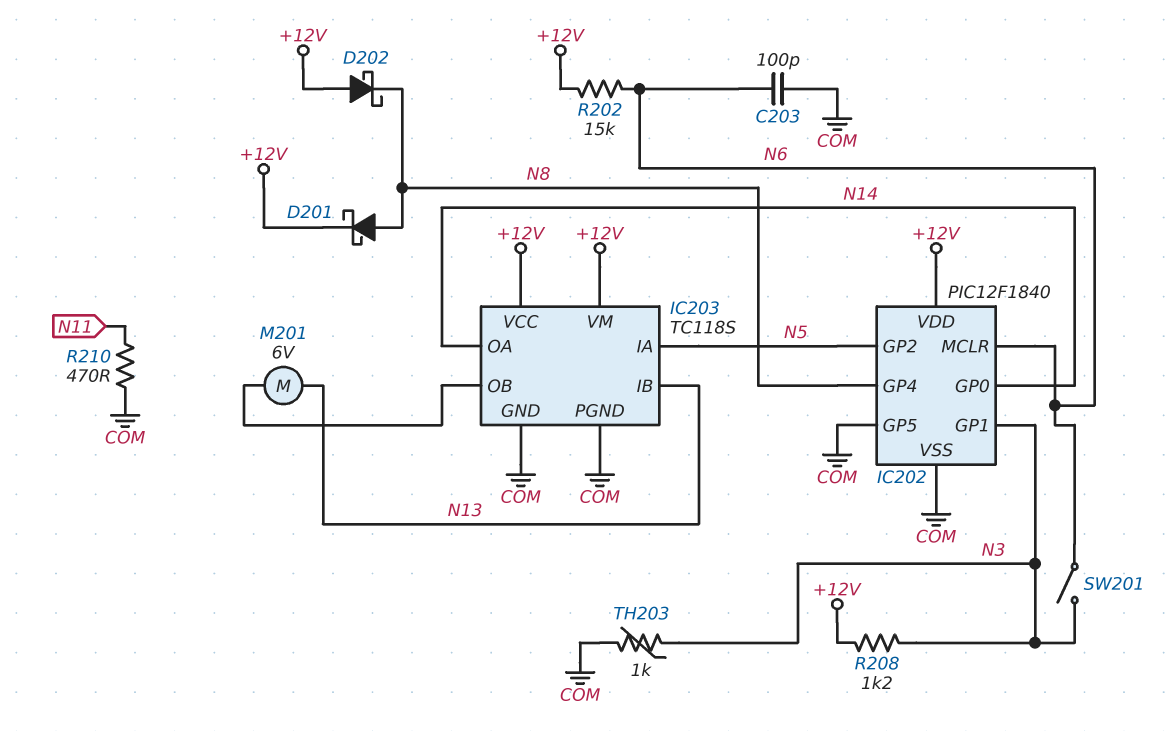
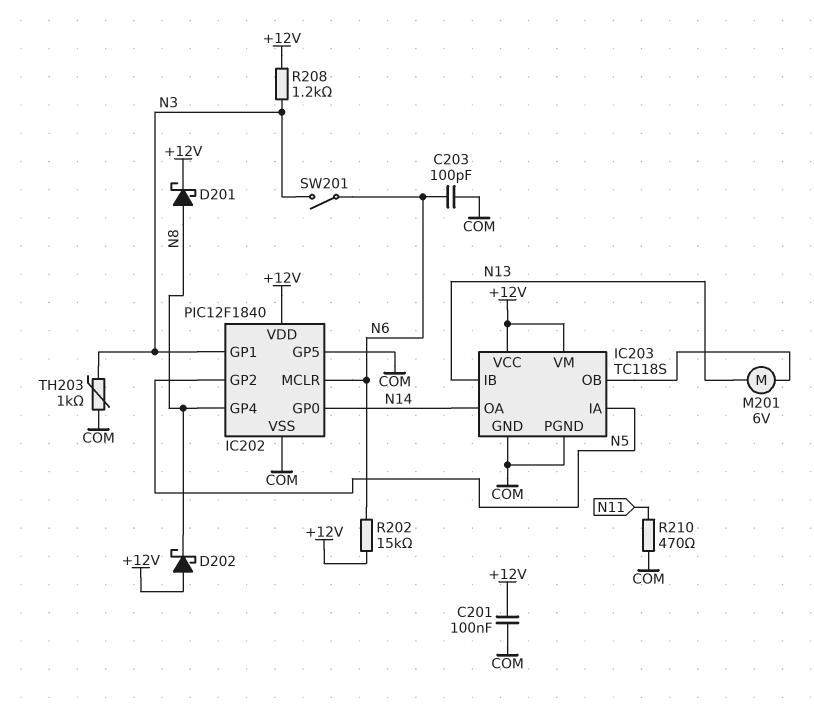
C201: none -> 100nF (+12V, COM)

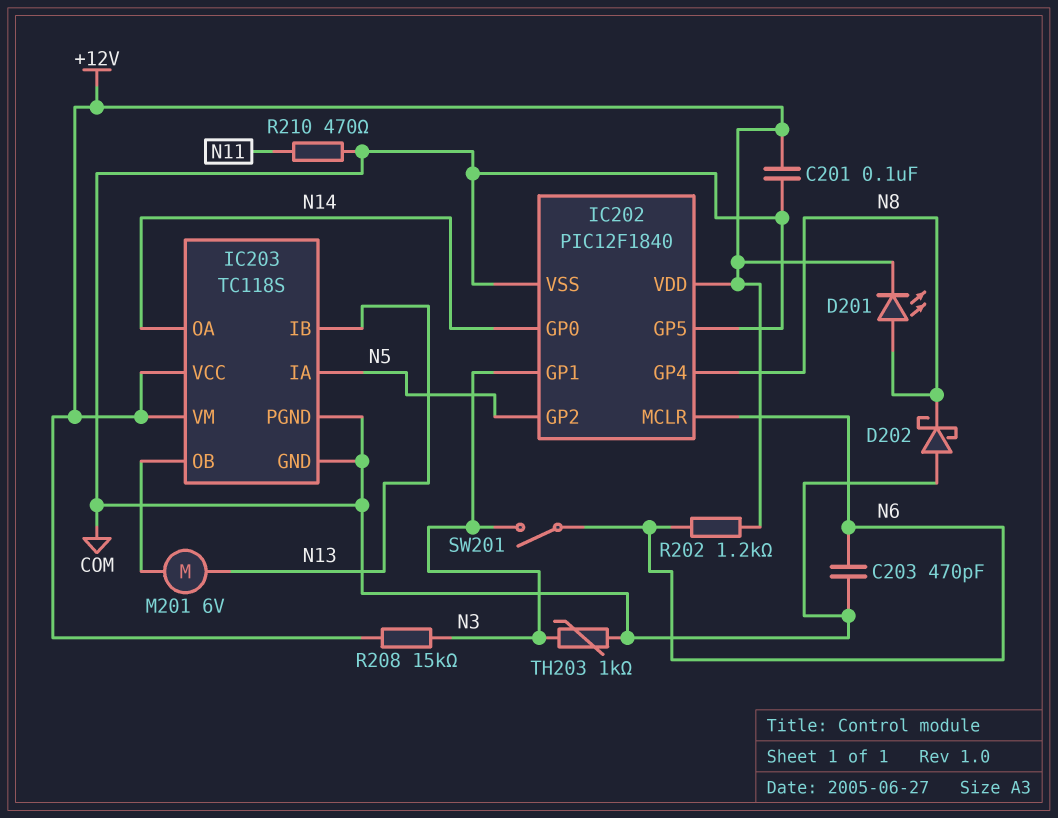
C203: 100pF (COM, N6) -> 470pF (COM, N6)
D201: schottky (A N8, K +12V) -> LED (A N8, K +12V)
D202: schottky (A +12V, K N8) -> schottky (A COM, K N8)
R202: 15k (+12V, N6) -> 1.2k (+12V, N6)
R208: 1.2k (+12V, N3) -> 15k (+12V, N3)

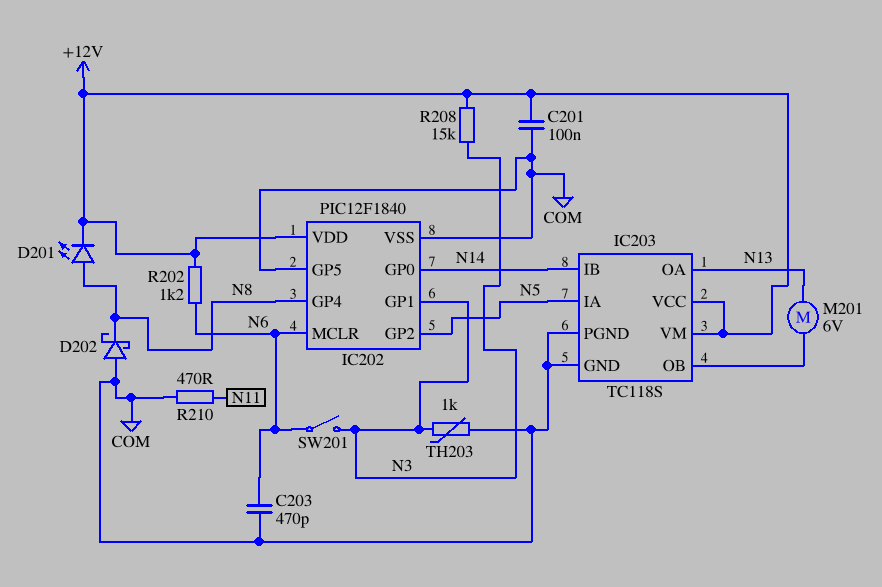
IC203 pin IB: N13 -> N14
IC203 pin OA: N14 -> N13

